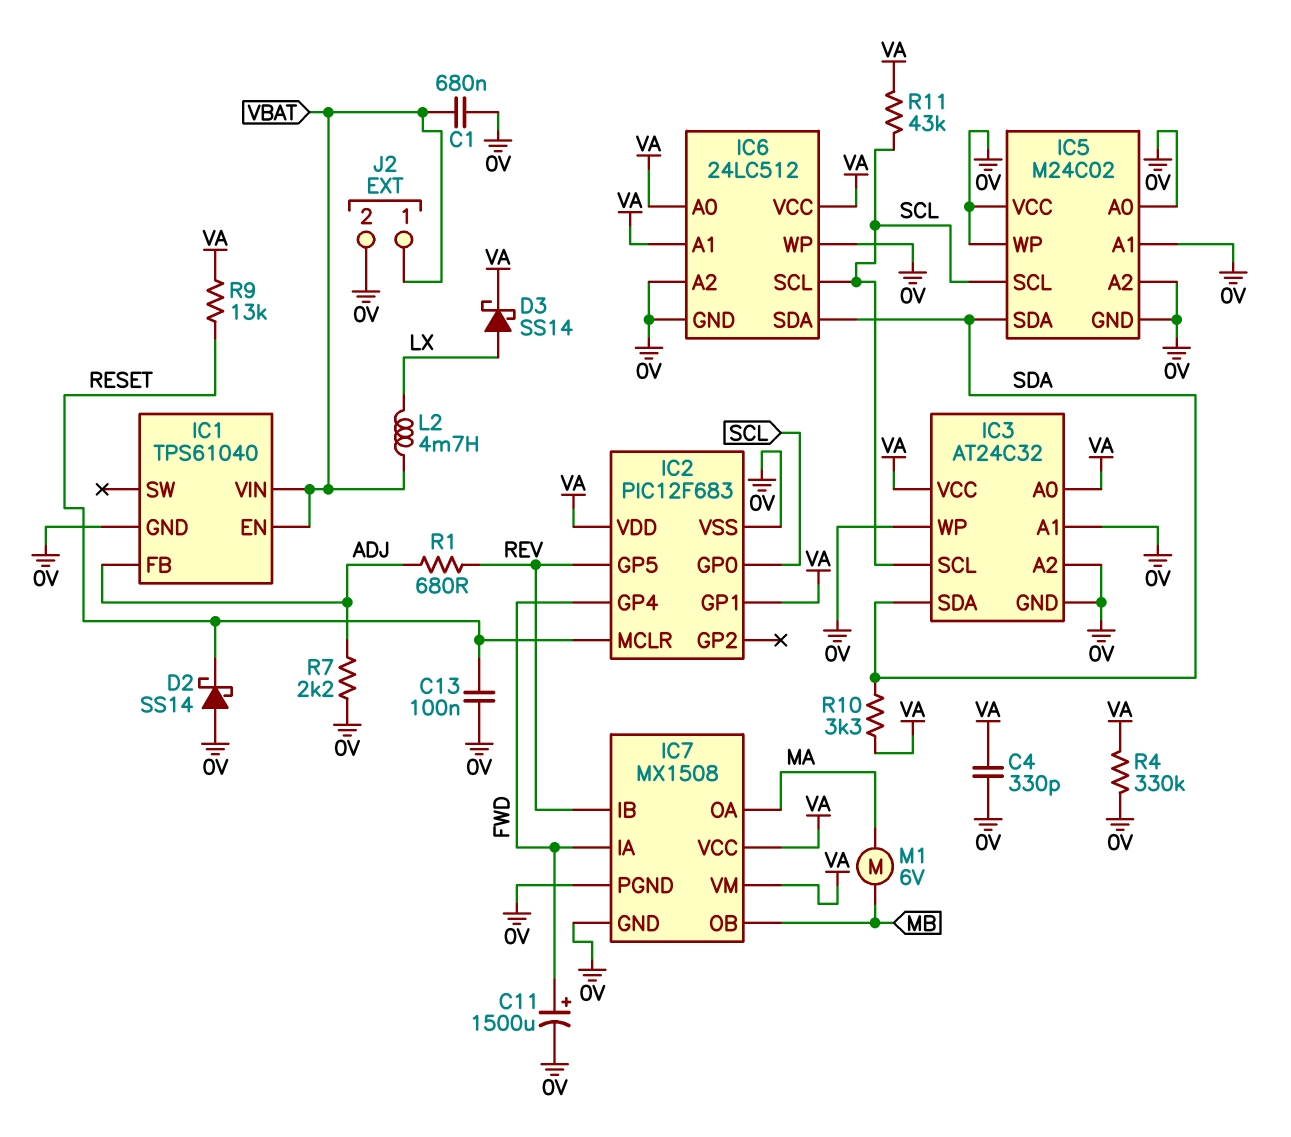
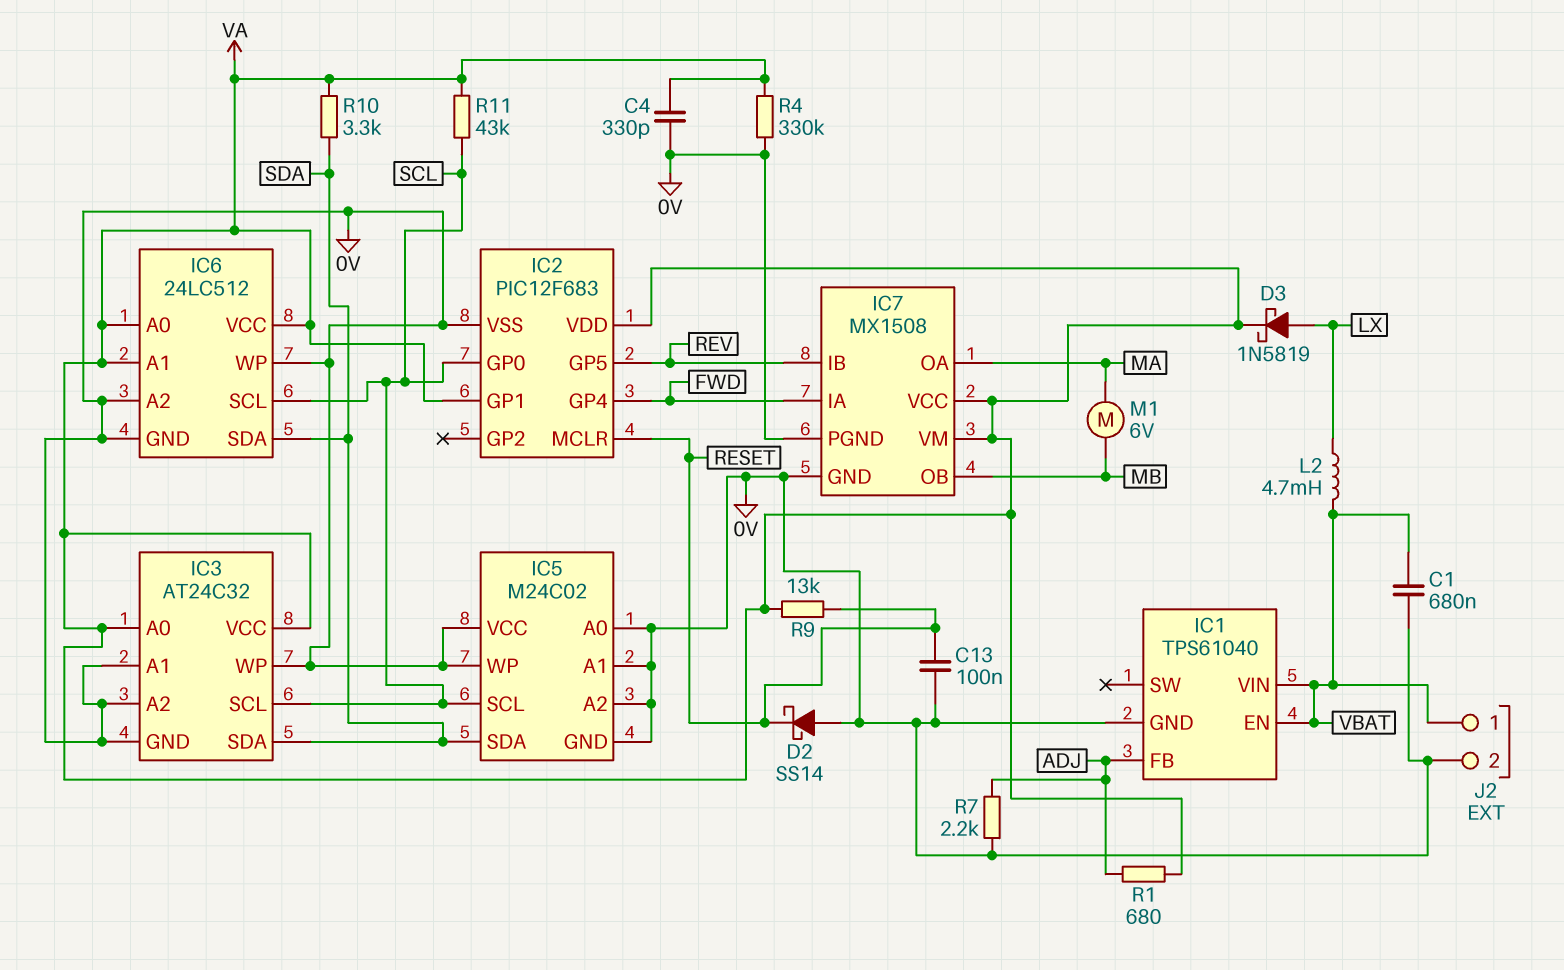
C11: 1500uF (plus FWD, minus 0V) -> none
D3: schottky SS14 (A LX, K VA) -> schottky 1N5819 (A LX, K VA)
R1: 680 (ADJ, REV) -> 680 (ADJ, VA)

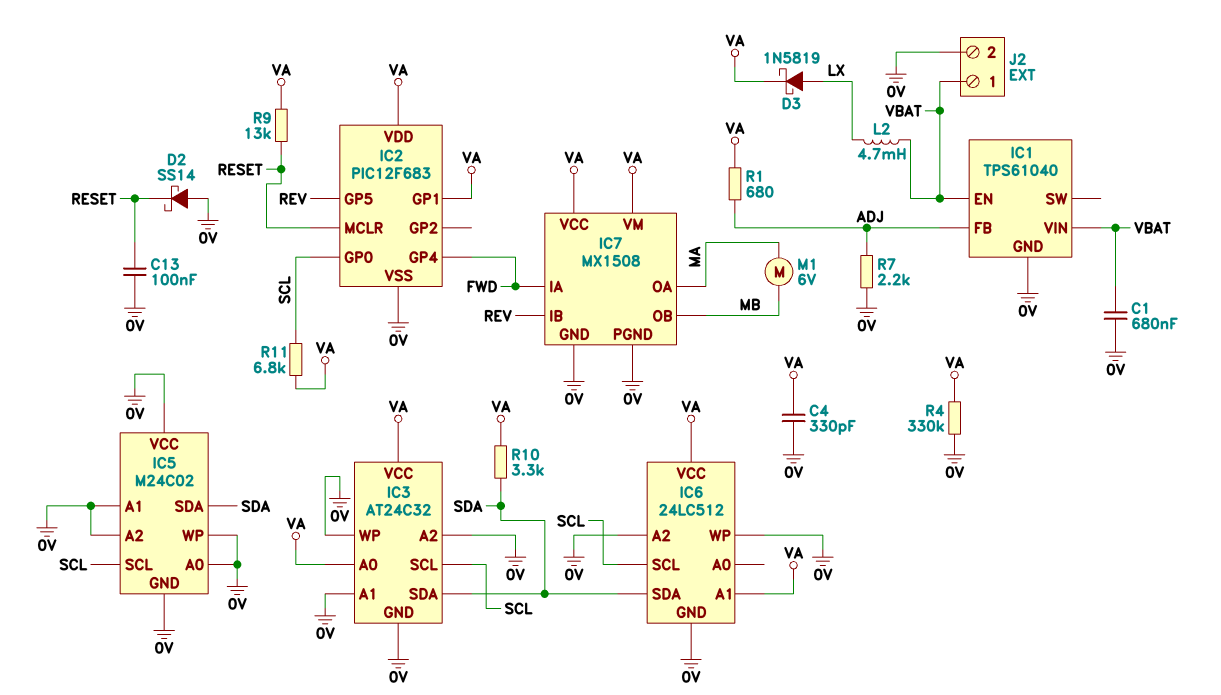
IC6 pin A0: VA -> none
R11: 43k (SCL, VA) -> 6.8k (SCL, VA)

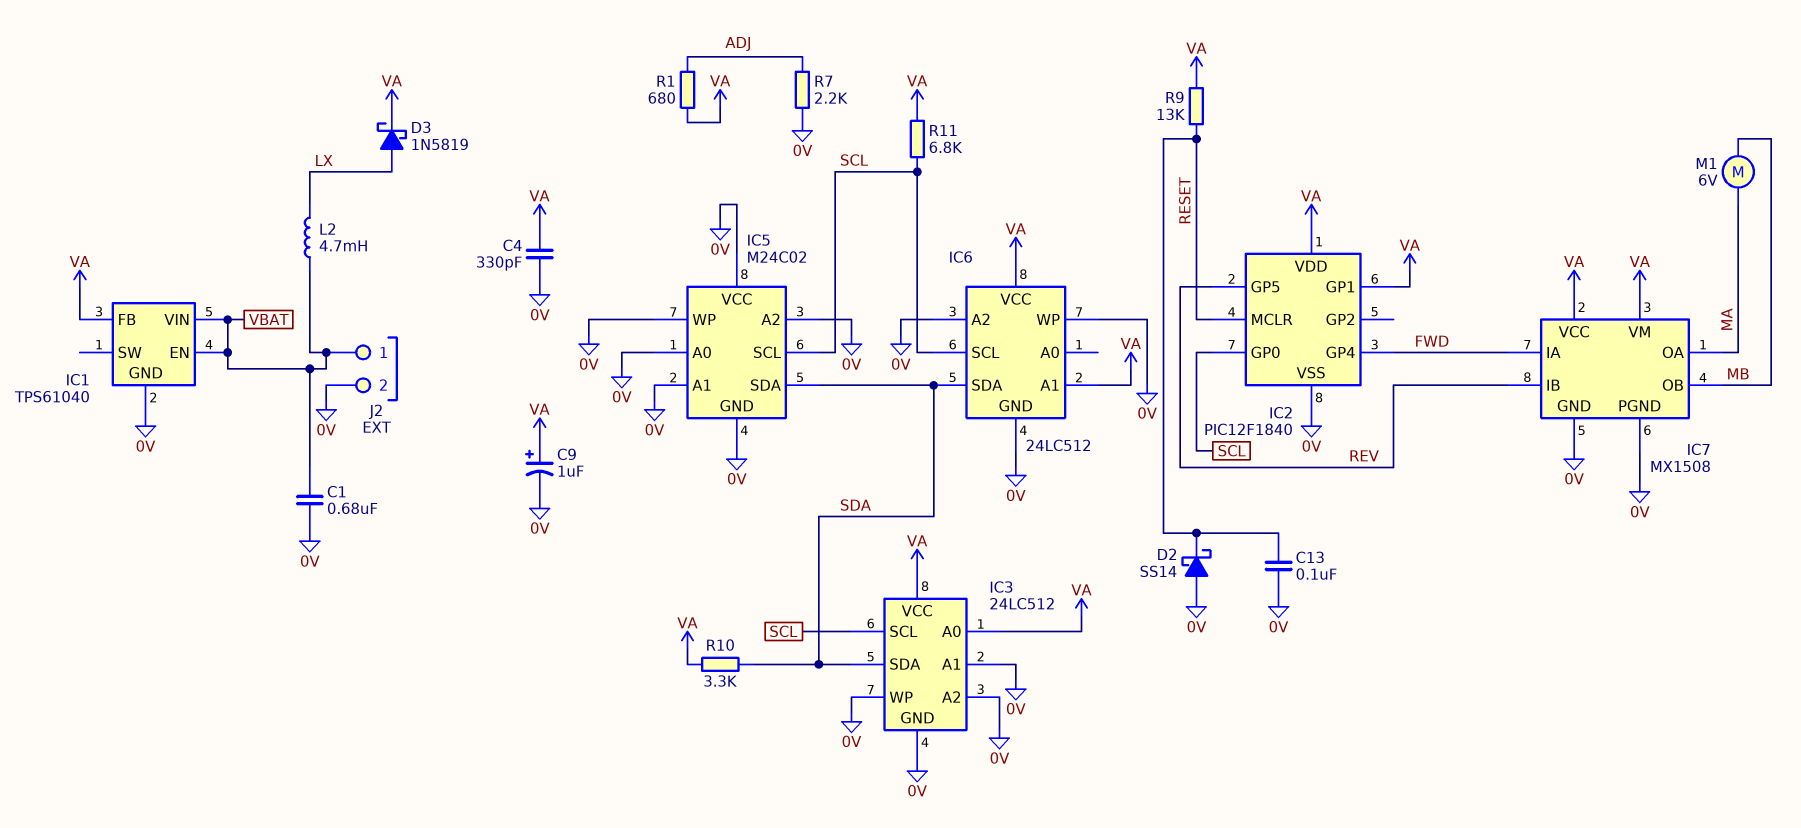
C9: none -> 1uF (plus VA, minus 0V)
IC1 pin FB: ADJ -> VA
IC2: PIC12F683 -> PIC12F1840
IC3: AT24C32 -> 24LC512
R4: 330k (0V, VA) -> none

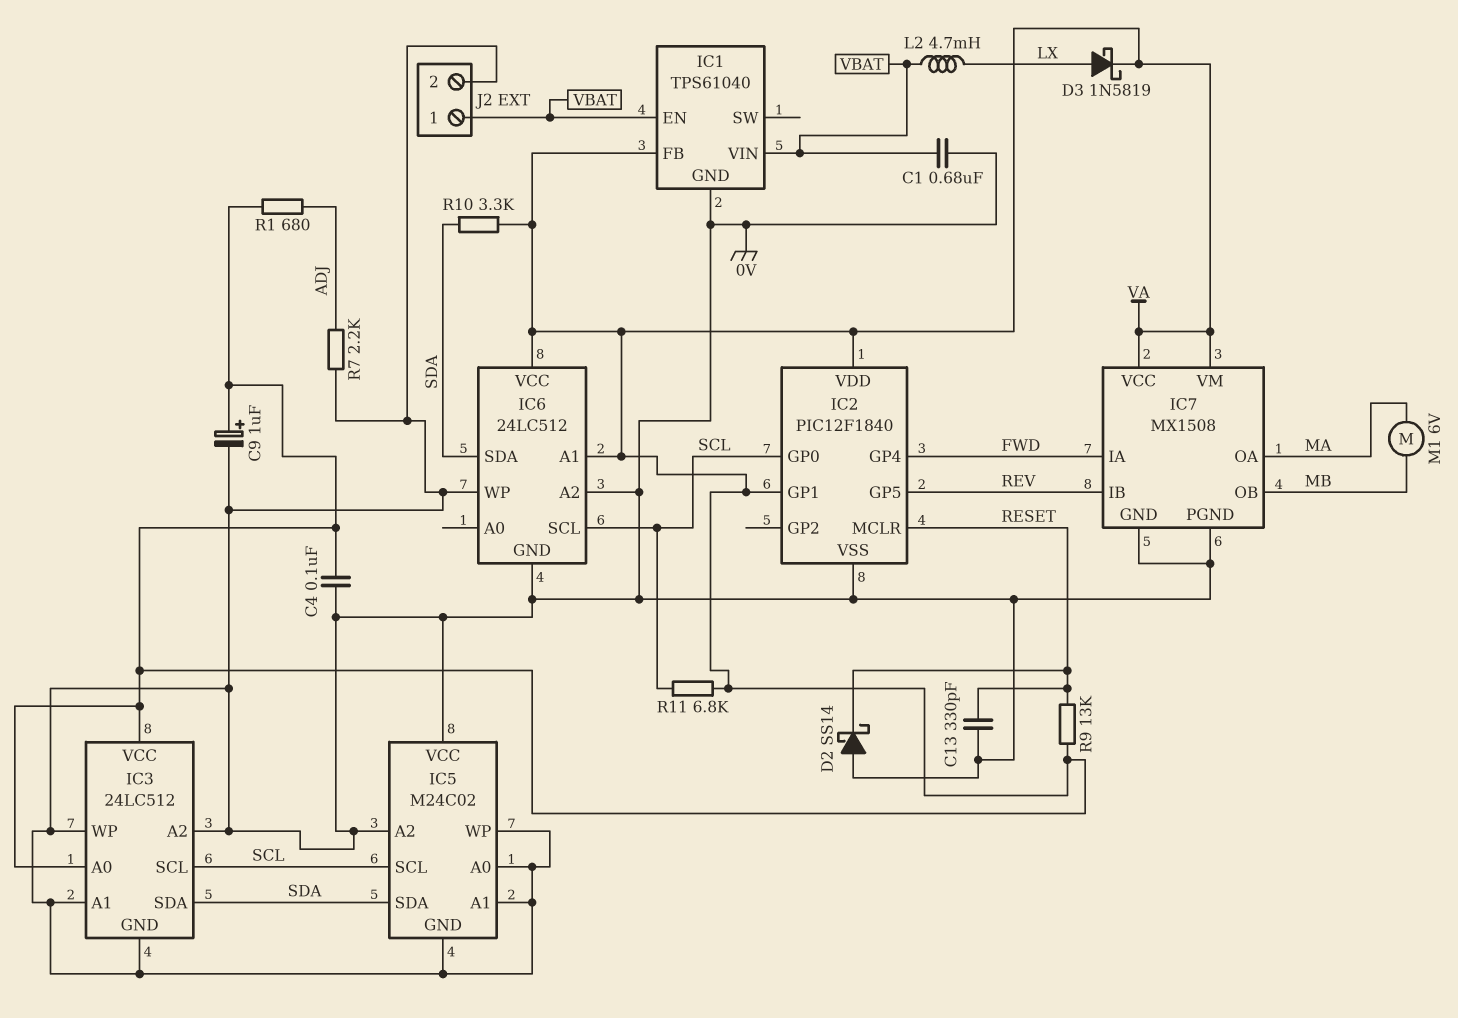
C4: 330pF (0V, VA) -> 100nF (0V, VA)
C13: 100nF (0V, RESET) -> 330pF (0V, RESET)

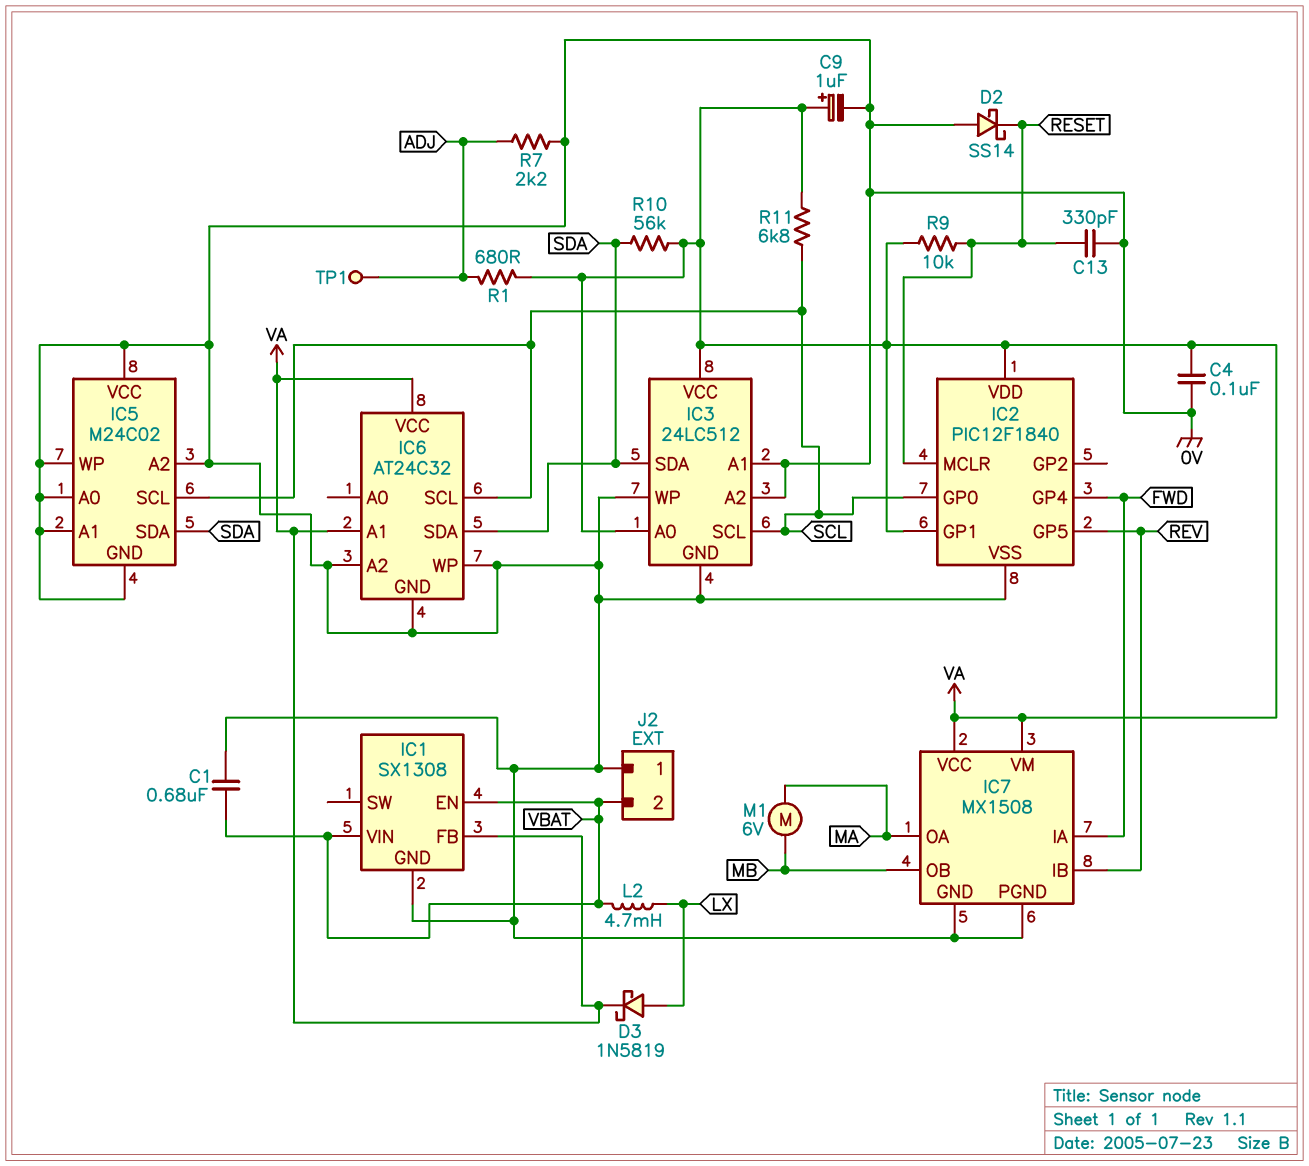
IC1: TPS61040 -> SX1308
IC6: 24LC512 -> AT24C32
J2 pin 1: VBAT -> 0V
J2 pin 2: 0V -> VBAT
R9: 13k (RESET, VA) -> 10k (RESET, VA)
R10: 3.3k (SDA, VA) -> 56k (SDA, VA)
TP1: none -> test point (ADJ)

